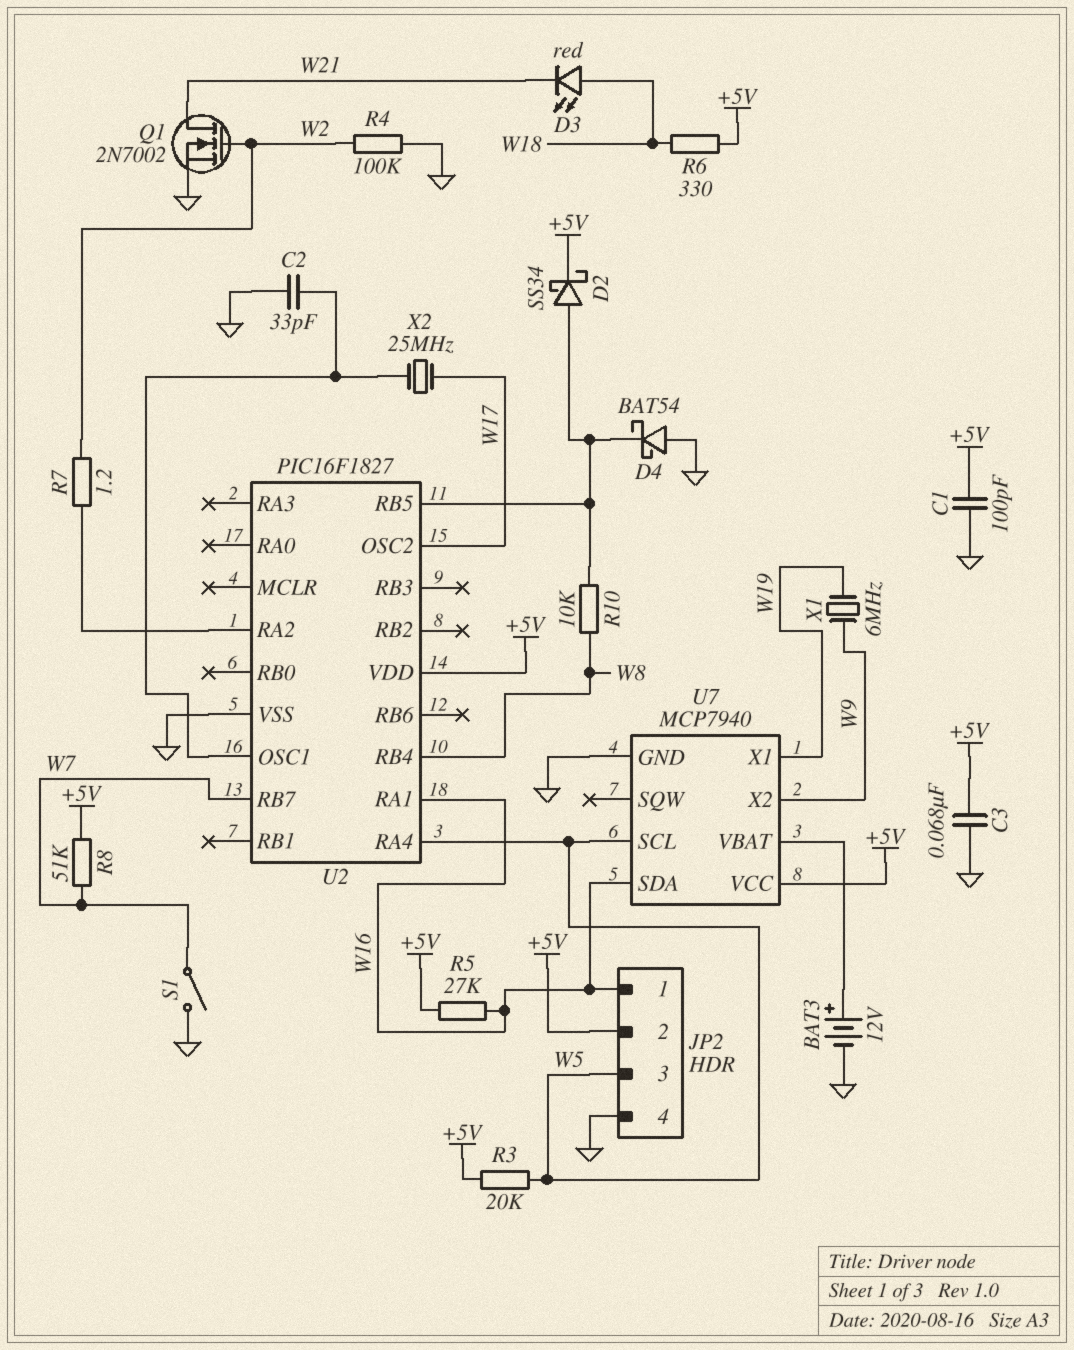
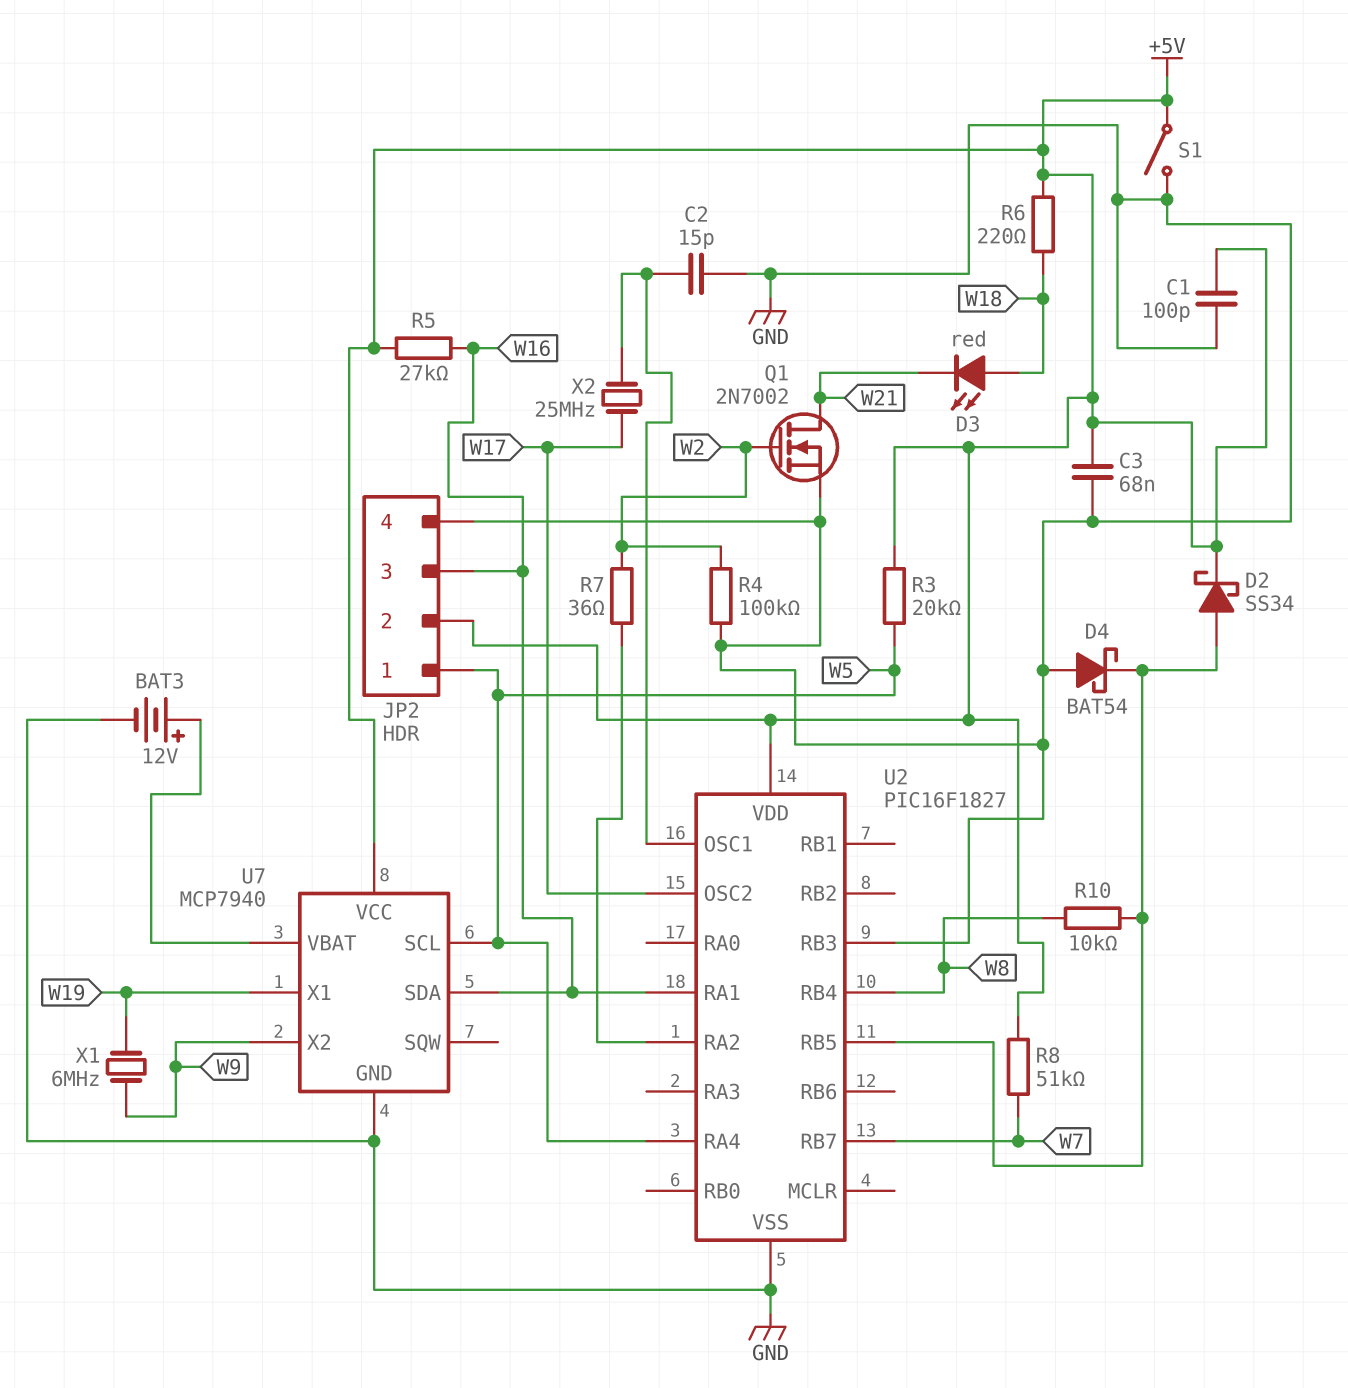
C2: 33pF (GND, U2/OSC1) -> 15pF (GND, U2/OSC1)
JP2 pin 1: W16 -> W5
JP2 pin 3: W5 -> W16
R6: 330 (+5V, W18) -> 220 (+5V, W18)
R7: 1.2 (U2/RA2, W2) -> 36 (U2/RA2, W2)
S1: switch (GND, W7) -> switch (+5V, GND)
U2 pin RB3: none -> GND

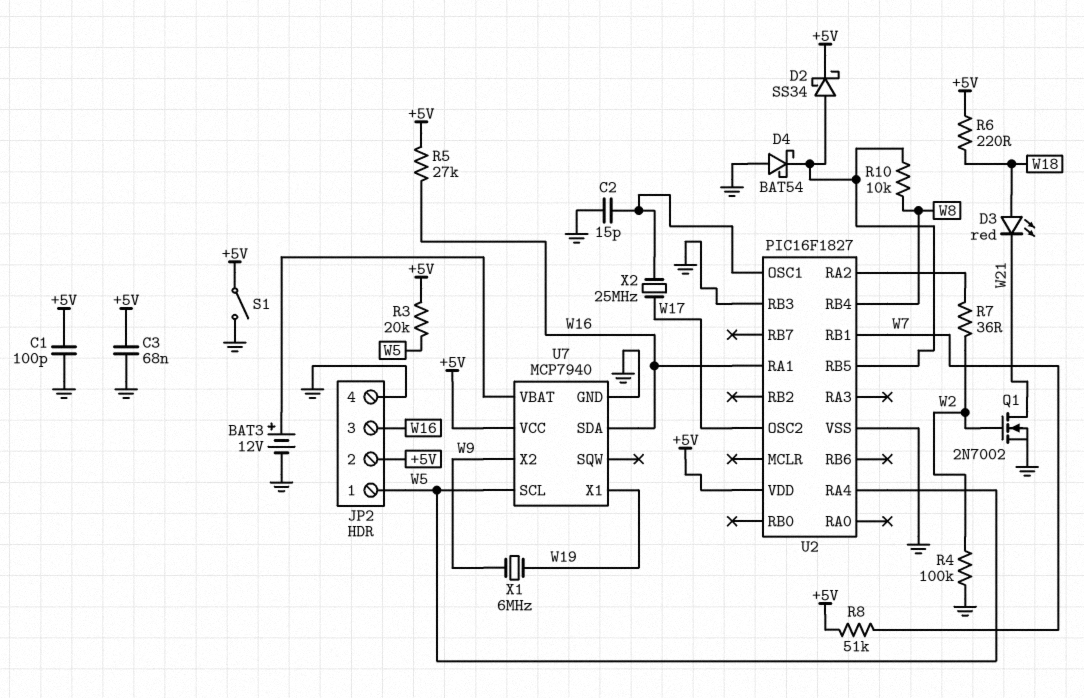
U2 pin RB1: none -> W7
U2 pin RB7: W7 -> none

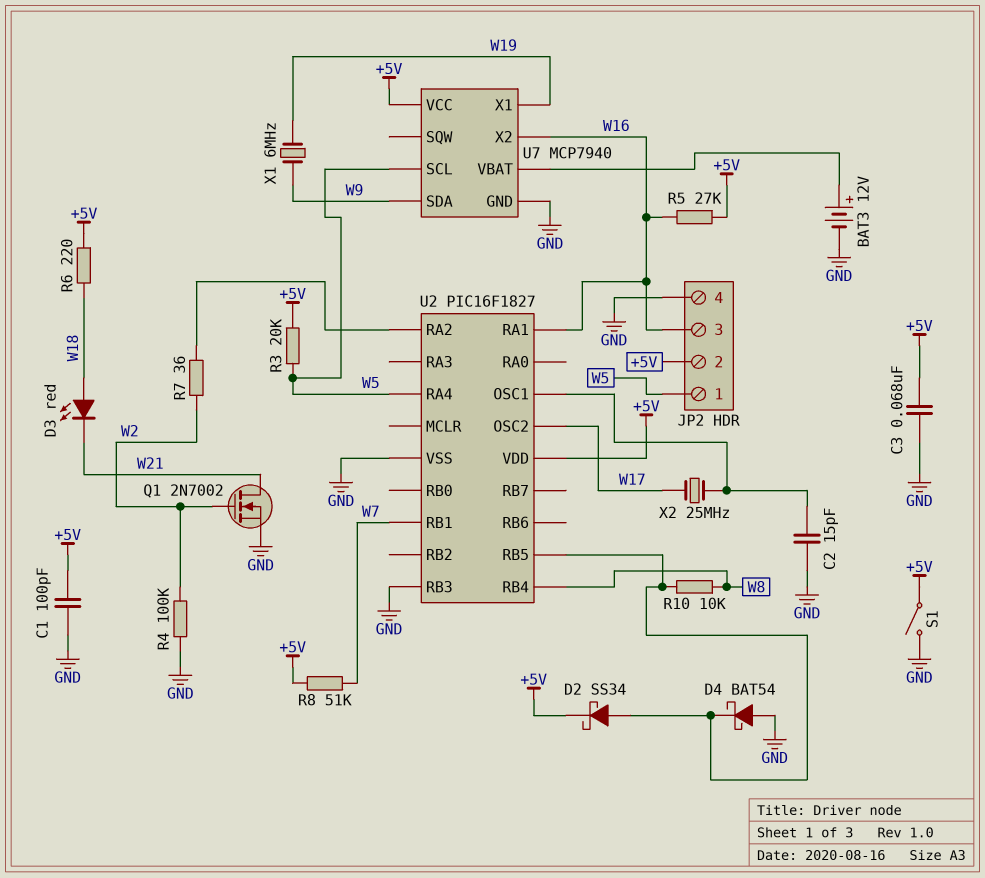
U7 pin SDA: W16 -> W9
U7 pin X2: W9 -> W16

